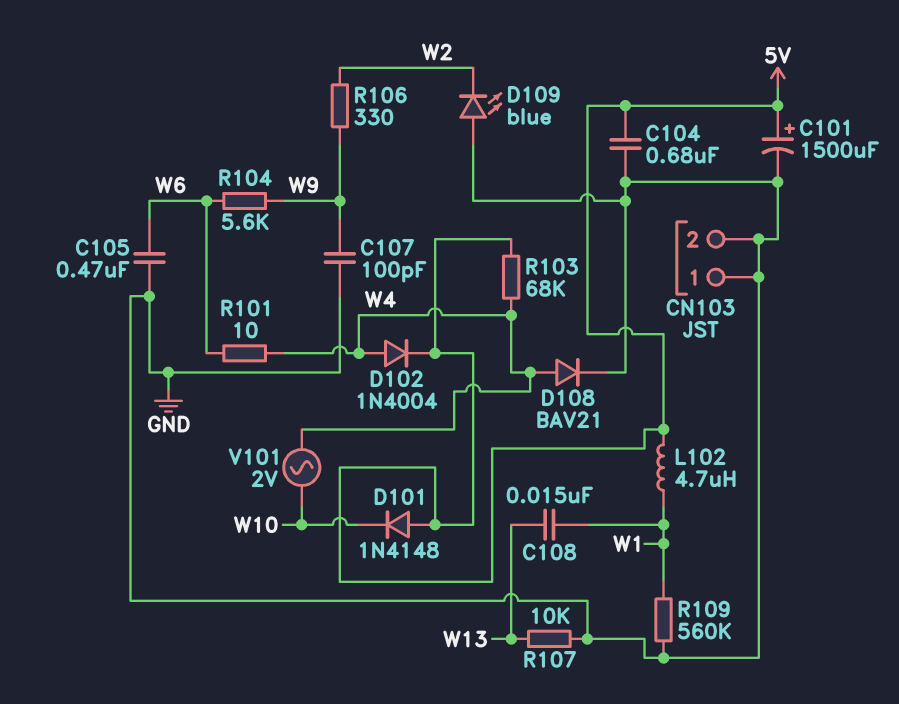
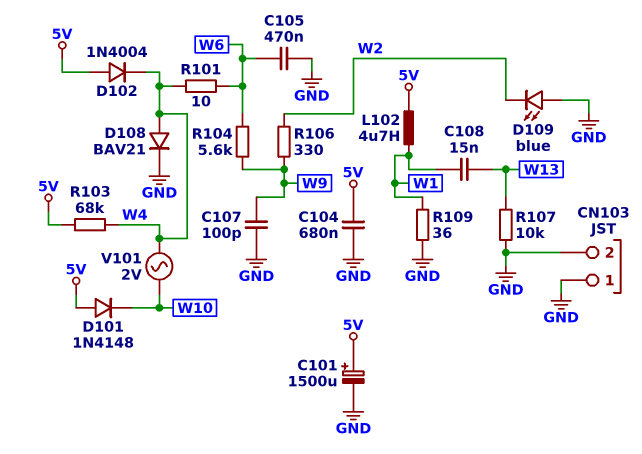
D102: diode 1N4004 (A W4, K 5V) -> diode 1N4004 (A 5V, K W4)
R109: 560k (GND, W1) -> 36 (GND, W1)

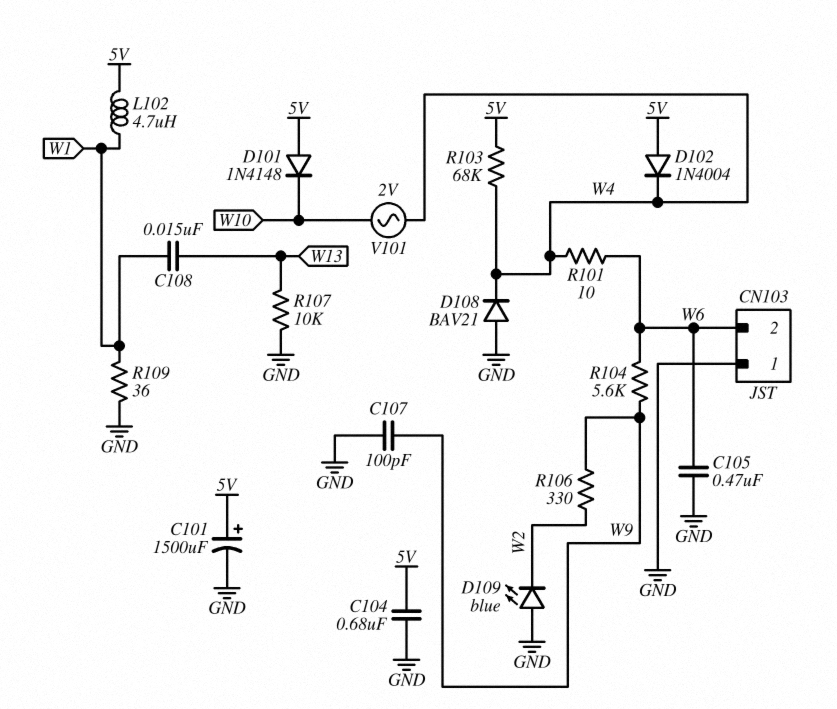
CN103 pin 2: GND -> W6
D108: diode BAV21 (A W4, K GND) -> diode BAV21 (A GND, K W4)

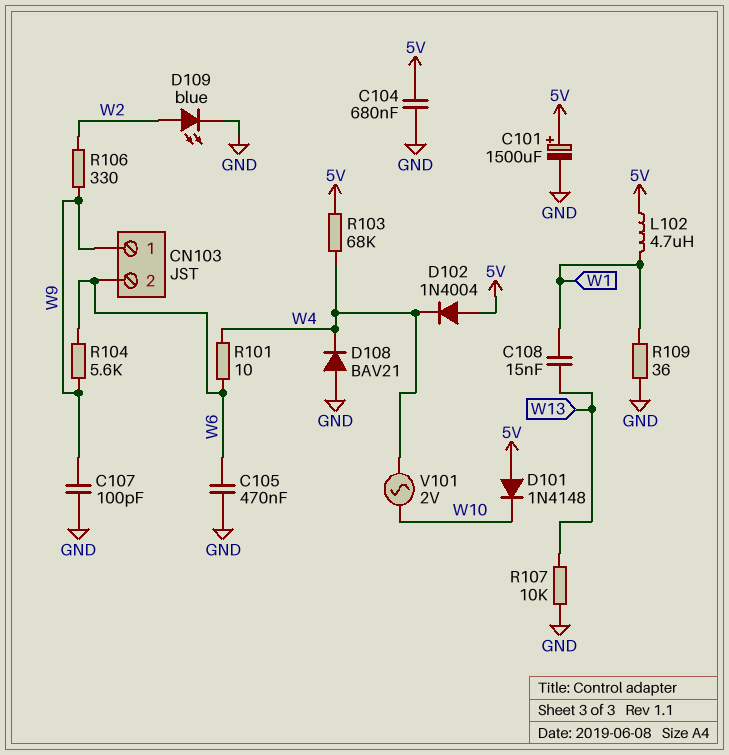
CN103 pin 1: GND -> W9
D109: LED blue (A GND, K W2) -> LED blue (A W2, K GND)

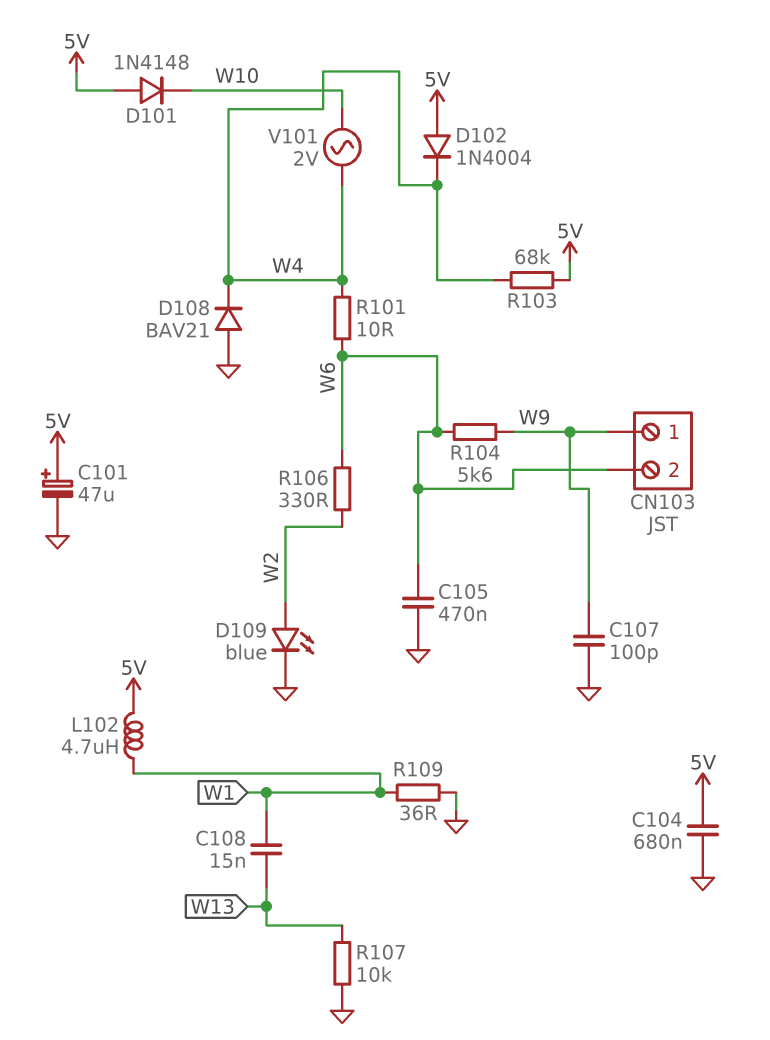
C101: 1500uF (plus 5V, minus GND) -> 47uF (plus 5V, minus GND)
R106: 330 (W2, W9) -> 330 (W2, W6)

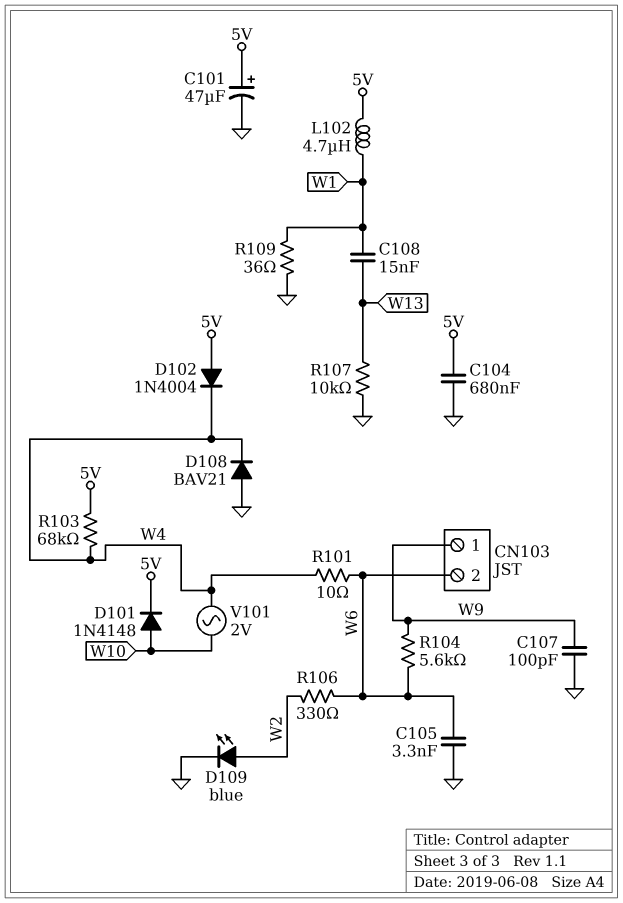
C105: 470nF (GND, W6) -> 3.3nF (GND, W6)
D101: diode 1N4148 (A 5V, K W10) -> diode 1N4148 (A W10, K 5V)

